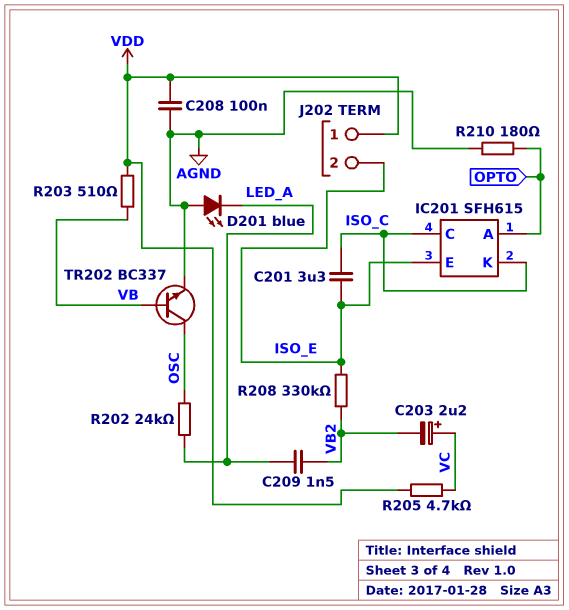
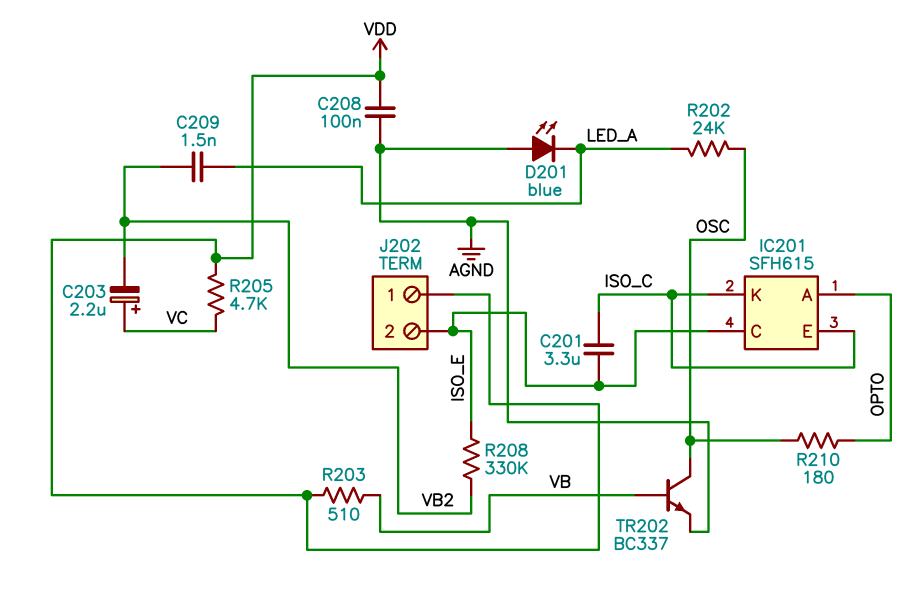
IC201 pin C: ISO_C -> ISO_E
IC201 pin E: ISO_E -> ISO_C
R210: 180 (AGND, OPTO) -> 180 (OPTO, OSC)

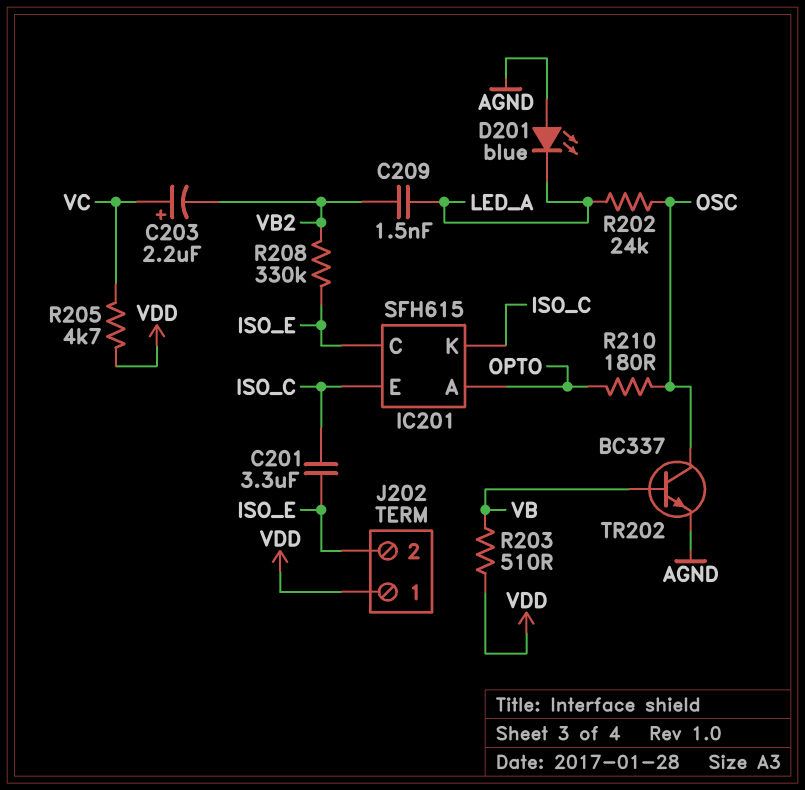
C208: 100nF (AGND, VDD) -> none

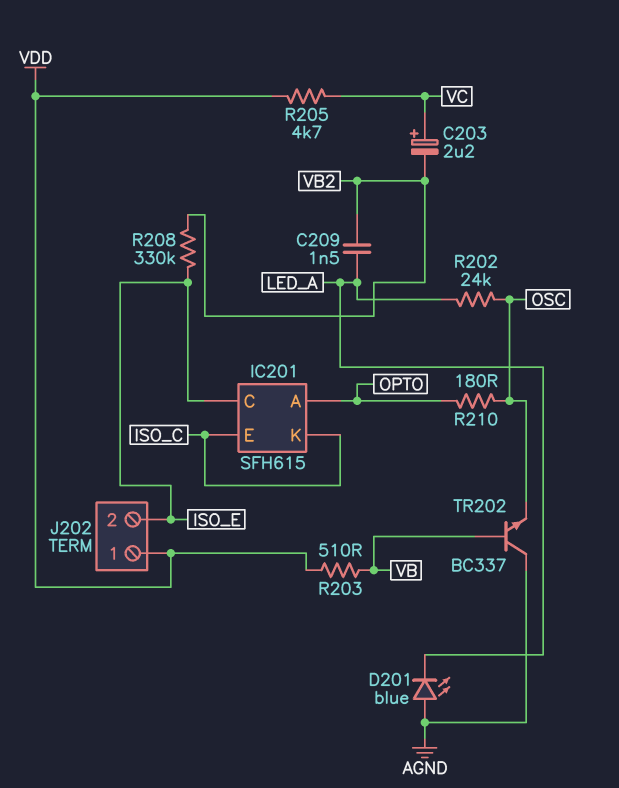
C201: 3.3uF (ISO_C, ISO_E) -> none
TR202: NPN BC337 (B VB, C OSC, E AGND) -> NPN BC337 (B VB, C AGND, E OSC)

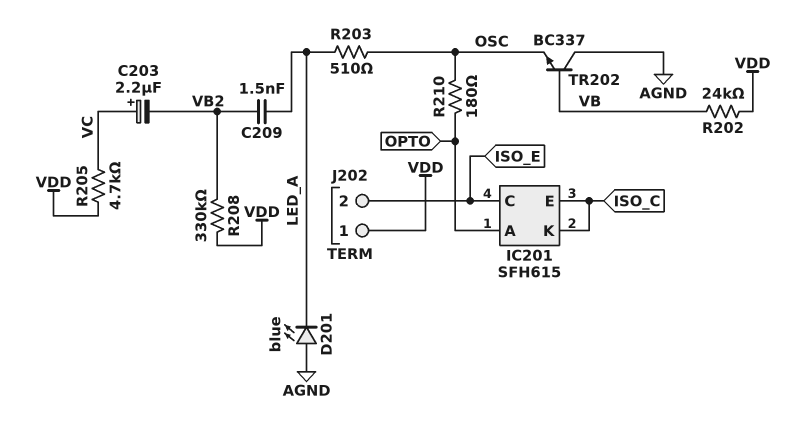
R202: 24k (LED_A, OSC) -> 24k (VB, VDD)
R203: 510 (VB, VDD) -> 510 (LED_A, OSC)
R208: 330k (ISO_E, VB2) -> 330k (VB2, VDD)

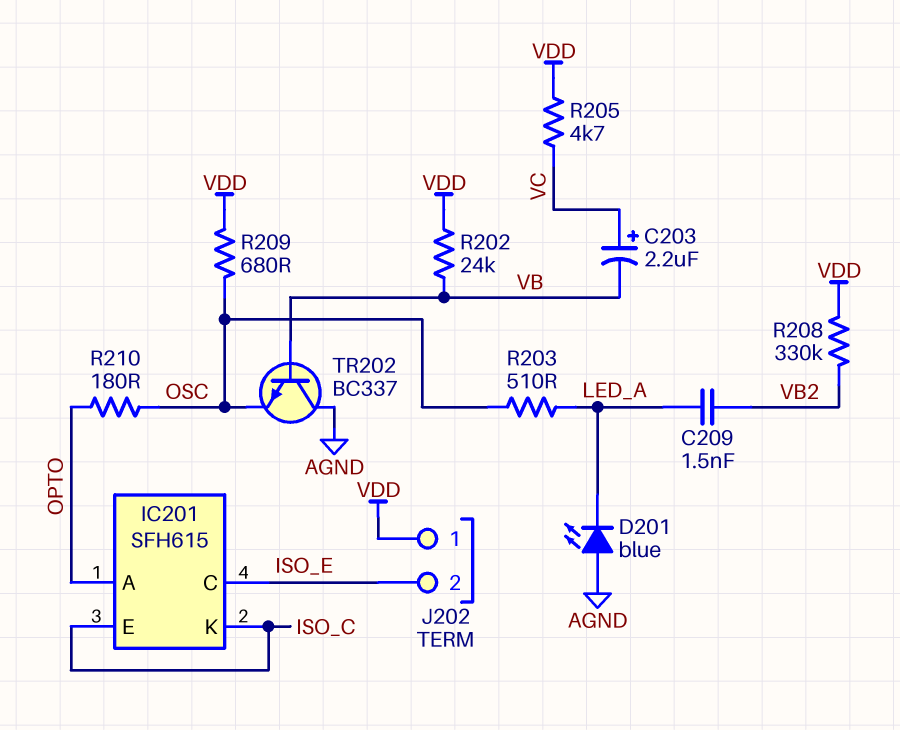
C203: 2.2uF (plus VC, minus VB2) -> 2.2uF (plus VC, minus VB)
R209: none -> 680 (OSC, VDD)

